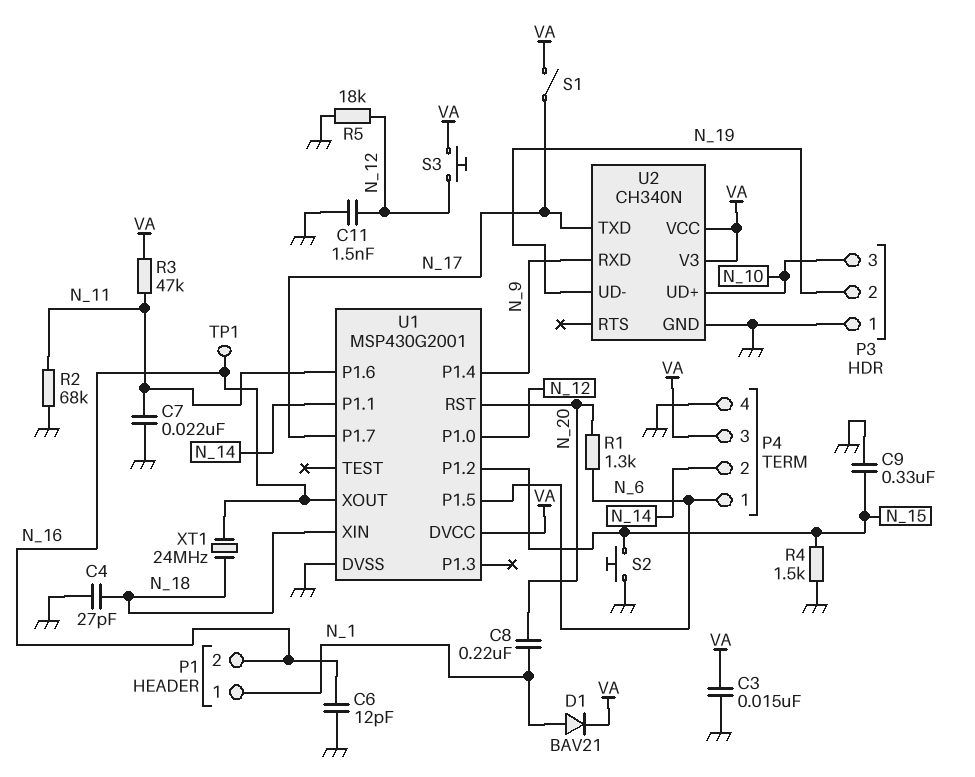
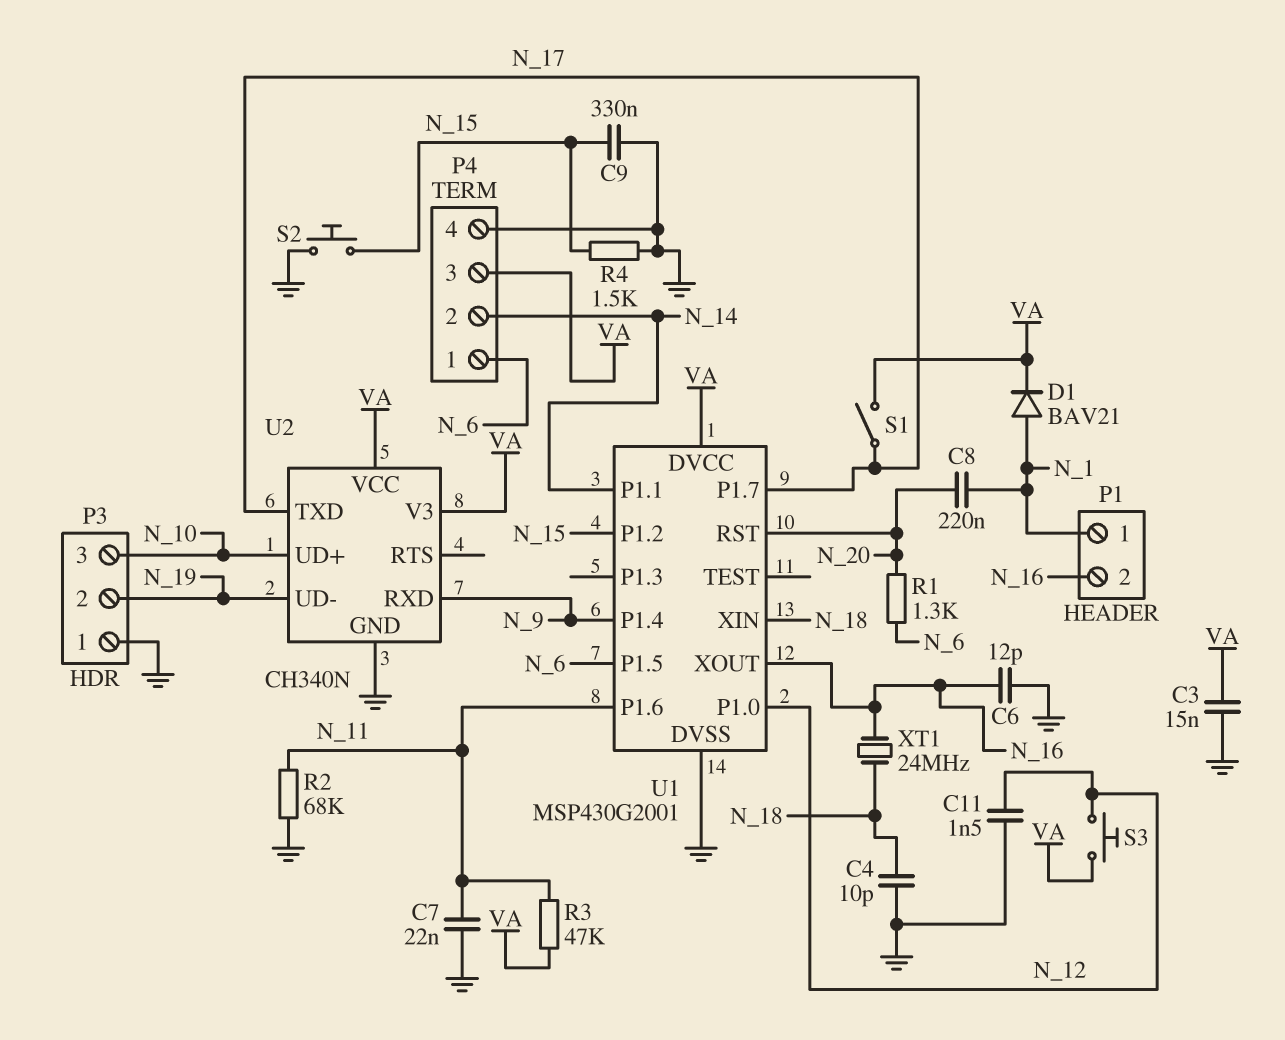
C4: 27pF (GND, N_18) -> 10pF (GND, N_18)
R5: 18k (GND, N_12) -> none
TP1: test point (N_16) -> none

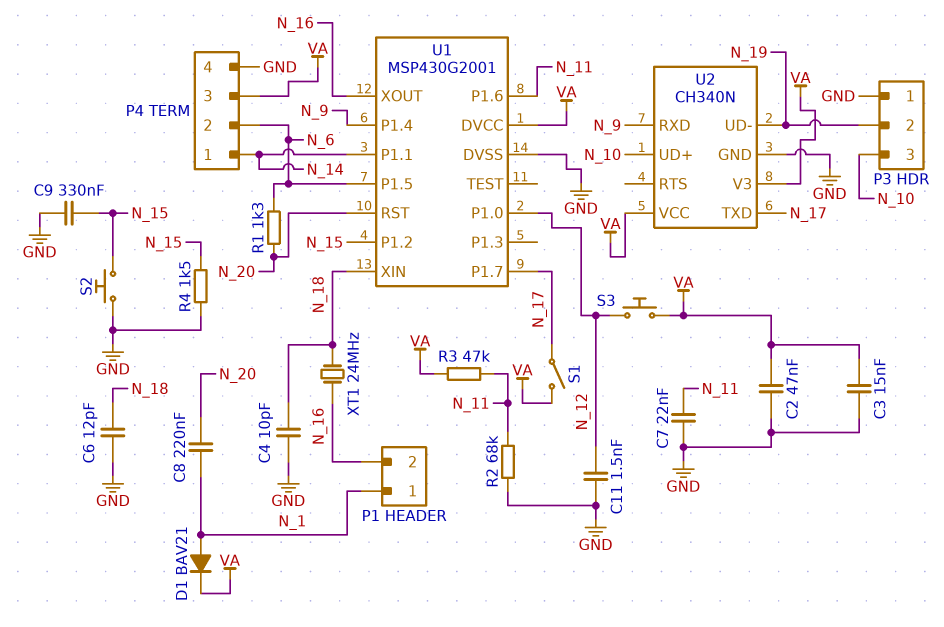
C2: none -> 47nF (GND, VA)
C6: 12pF (GND, N_16) -> 12pF (GND, N_18)
P4 pin 1: N_6 -> N_14
P4 pin 2: N_14 -> N_6

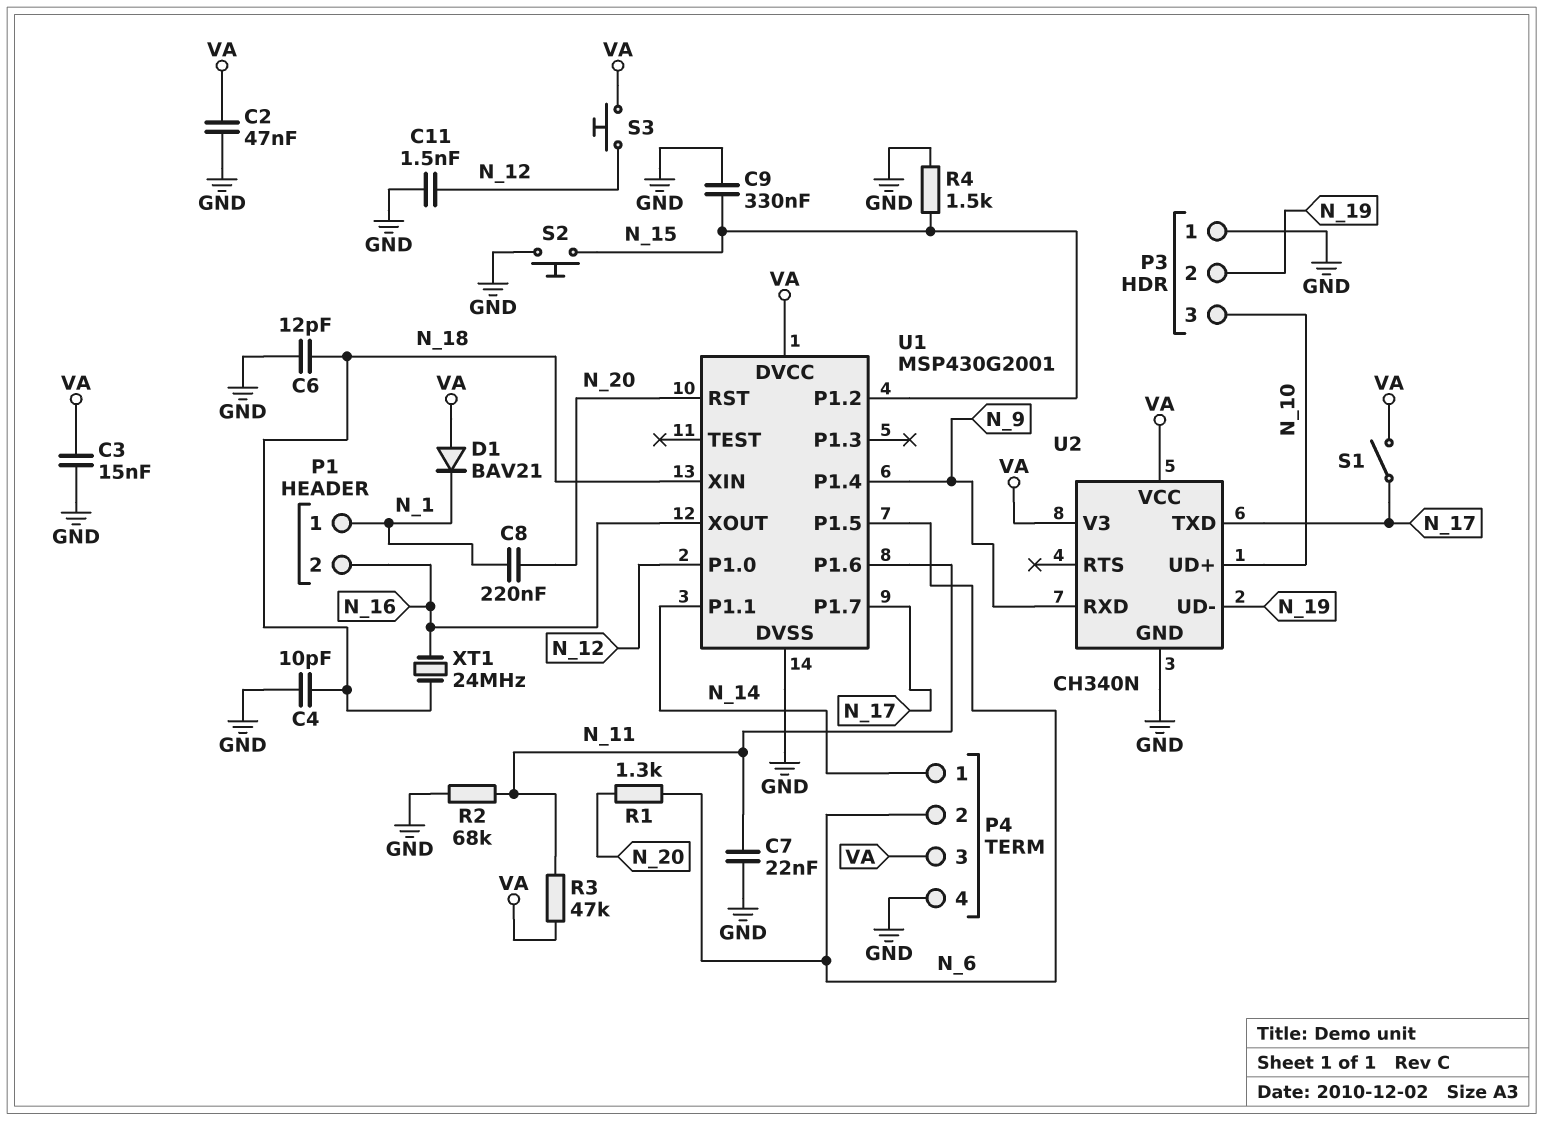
D1: diode BAV21 (A N_1, K VA) -> diode BAV21 (A VA, K N_1)

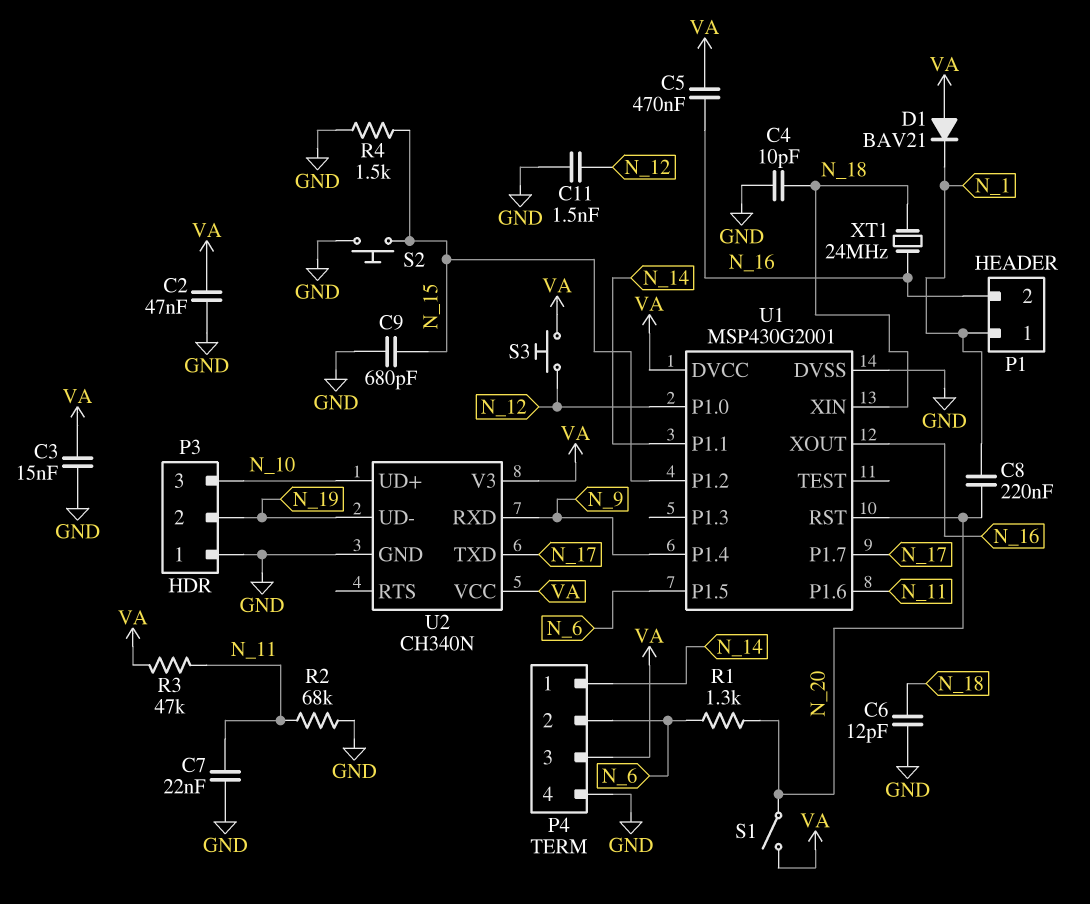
C5: none -> 470nF (N_16, VA)
C9: 330nF (GND, N_15) -> 680pF (GND, N_15)
S1: switch (N_17, VA) -> switch (N_20, VA)

